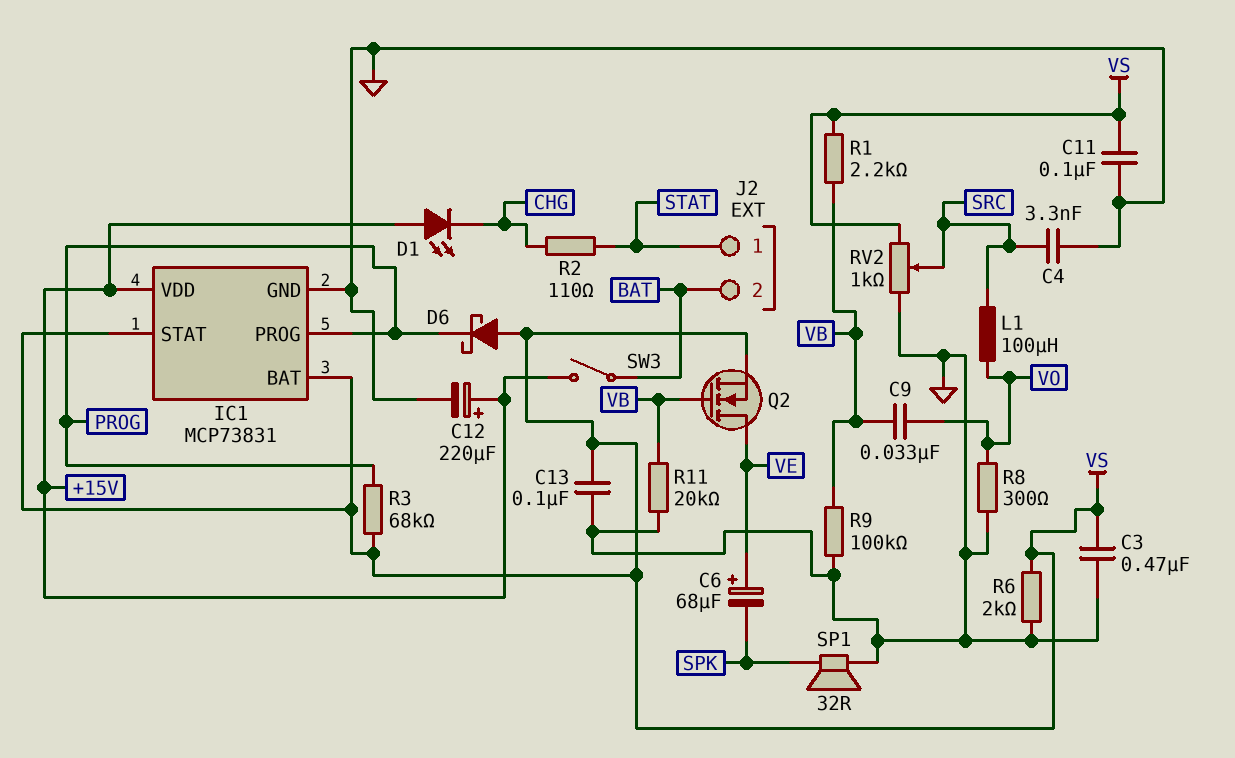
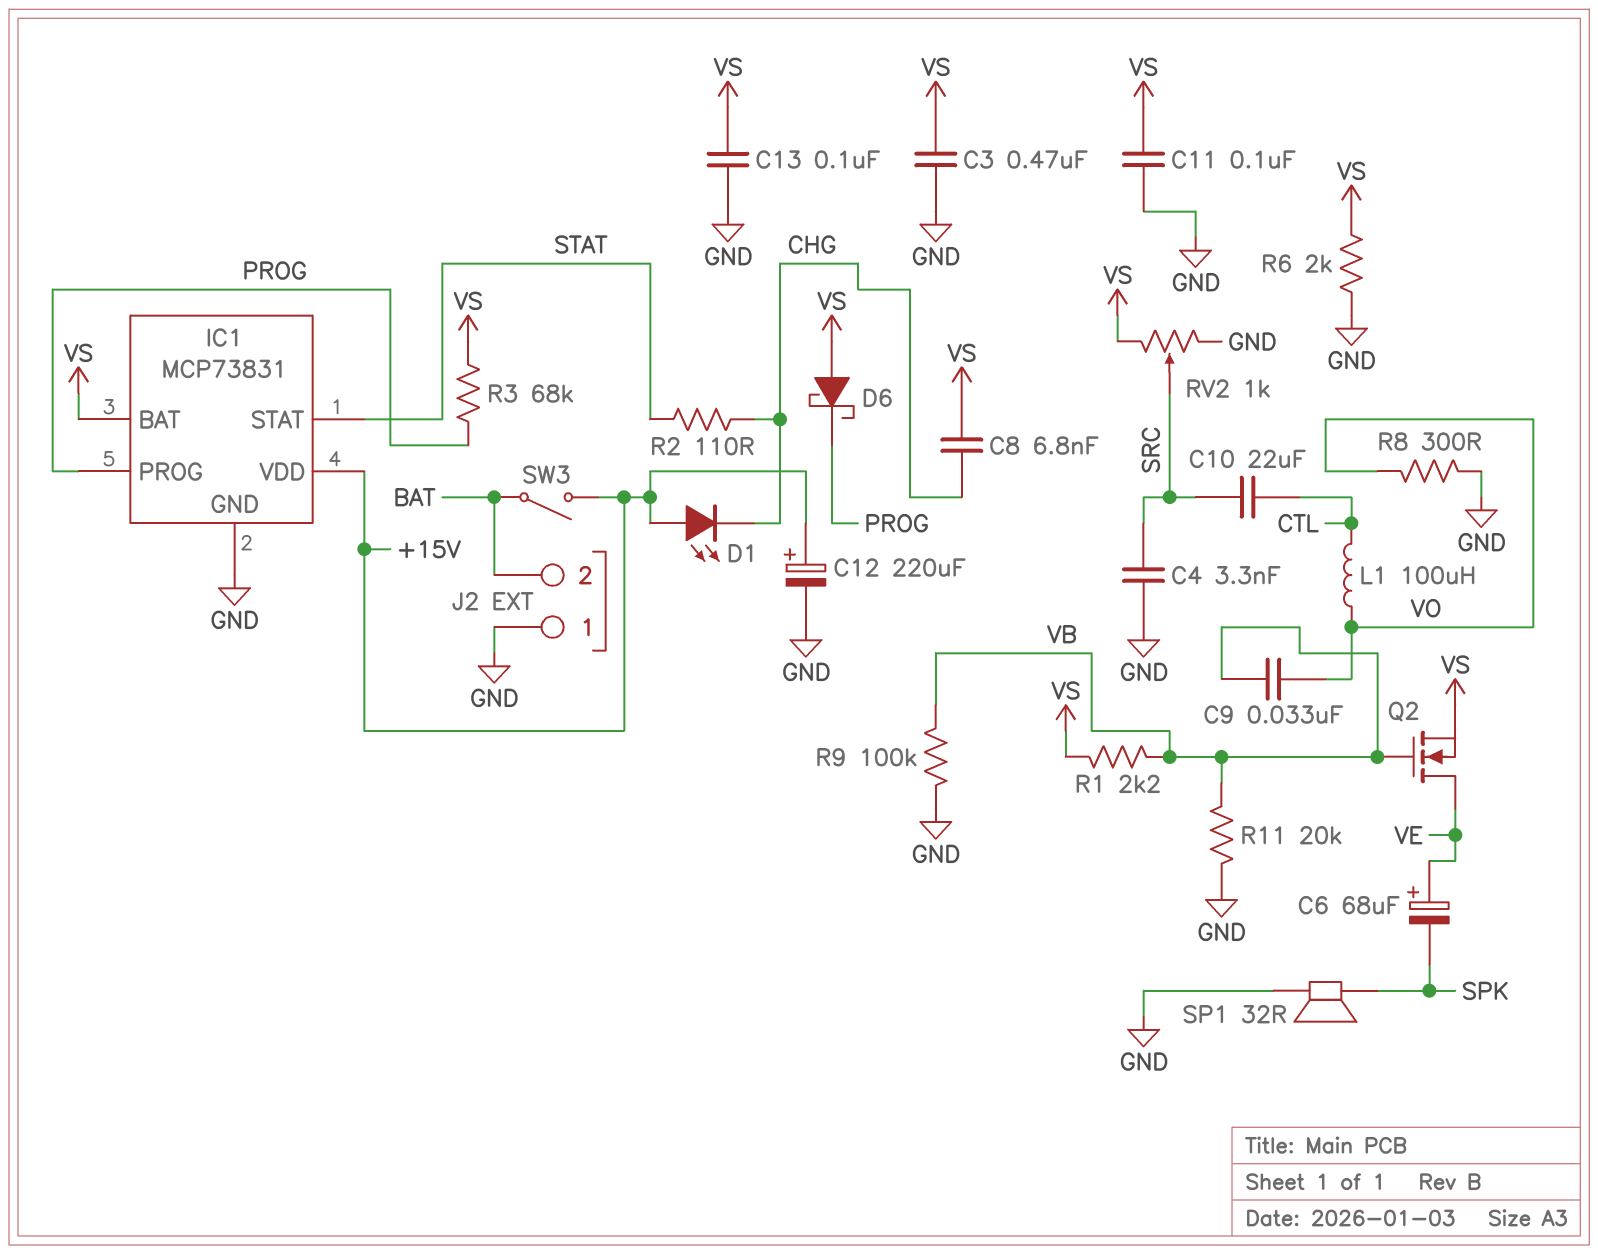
C8: none -> 6.8nF (CHG, VS)
C10: none -> 22uF (CTL, SRC)
IC1 pin STAT: VS -> STAT
J2 pin 1: STAT -> GND
L1: 100uH (SRC, VO) -> 100uH (CTL, VO)

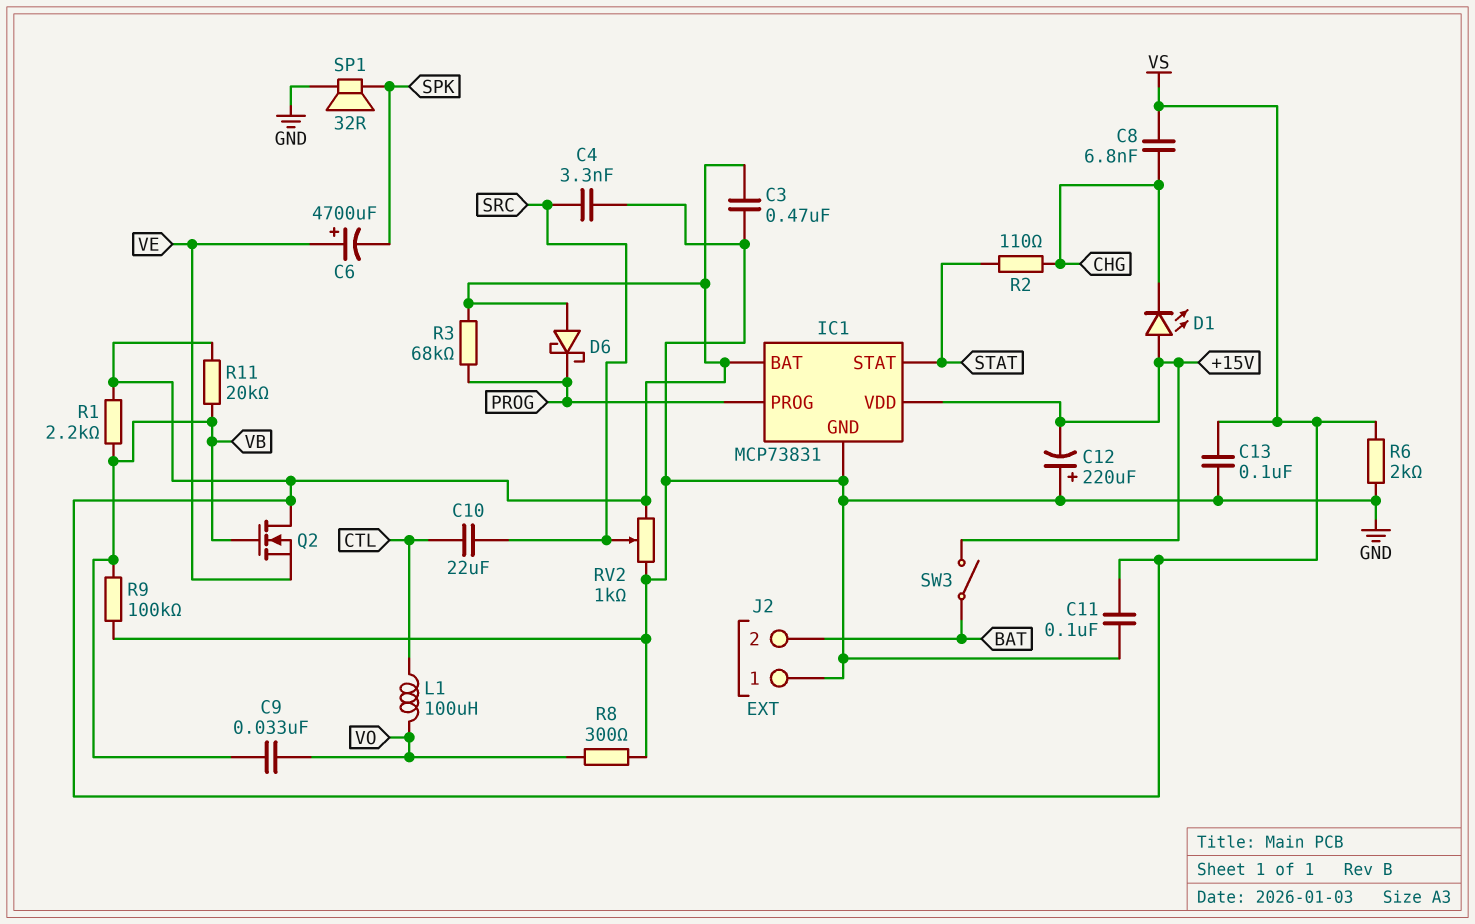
C6: 68uF (plus VE, minus SPK) -> 4700uF (plus VE, minus SPK)
C12: 220uF (plus +15V, minus GND) -> 220uF (plus GND, minus +15V)
Q2: NMOS (G VB, D VE, S VS) -> NMOS (G VB, D VS, S VE)
R11: 20k (GND, VB) -> 20k (VB, VS)

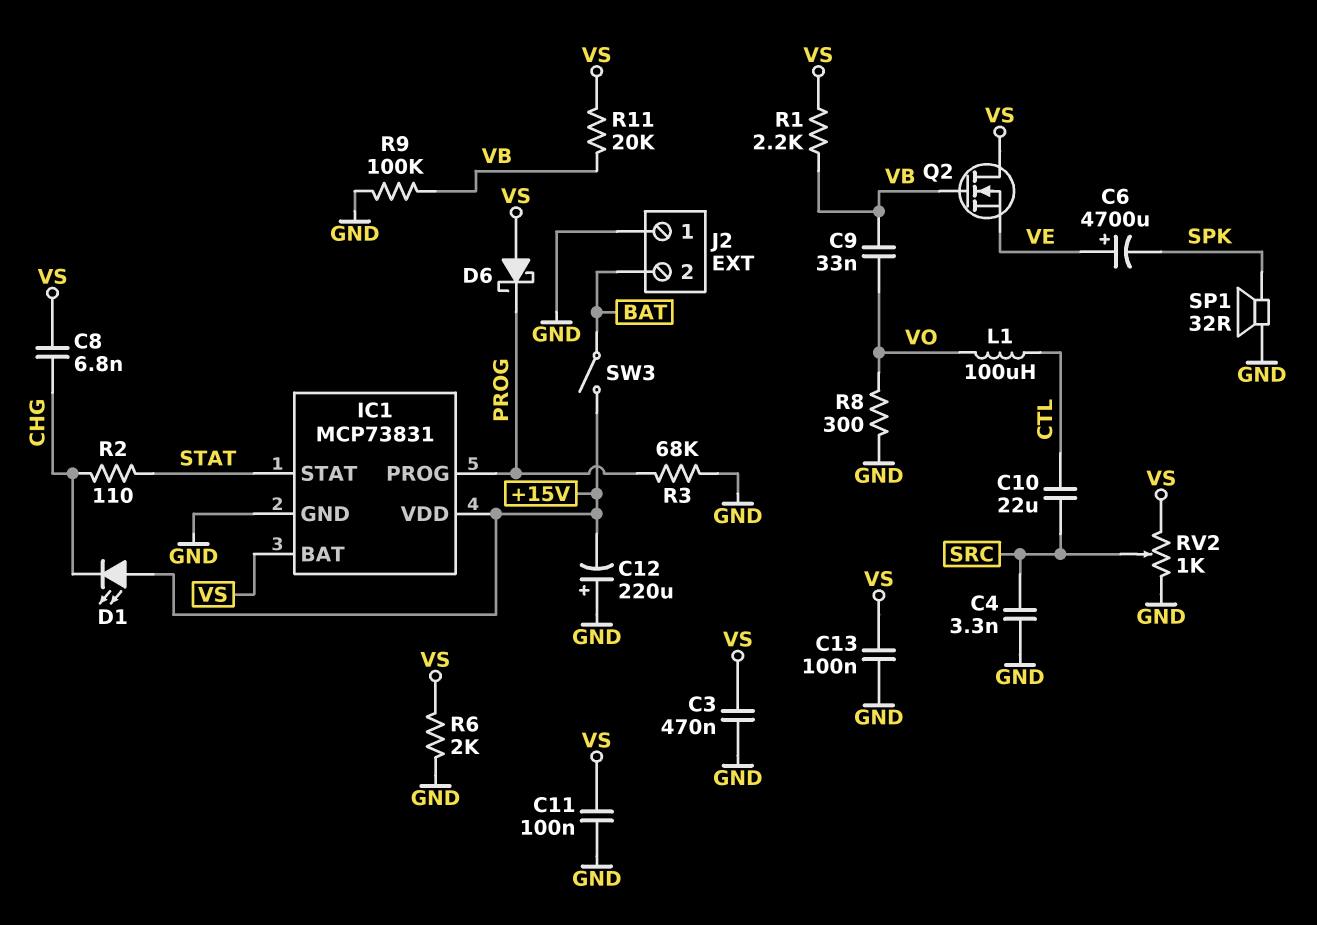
R3: 68k (PROG, VS) -> 68k (GND, PROG)

